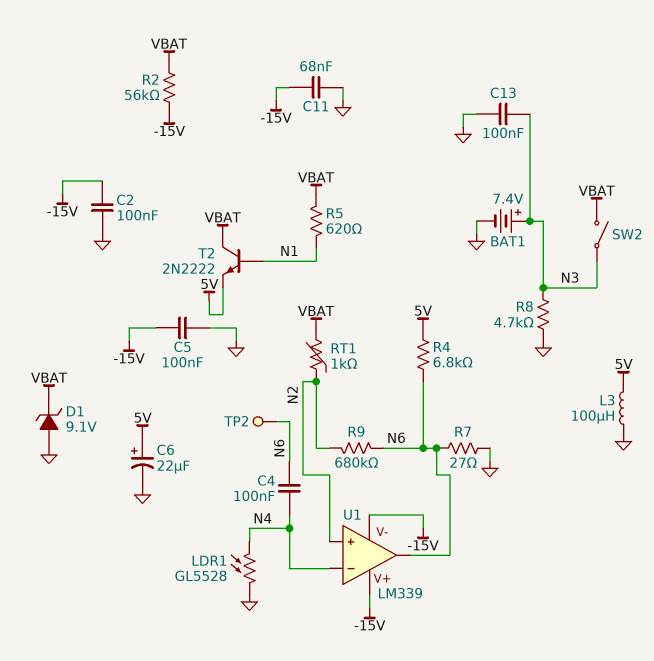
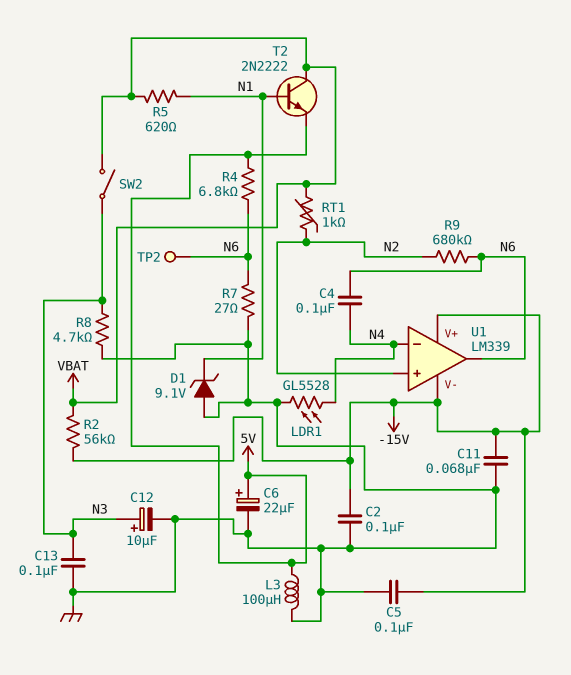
BAT1: 7.4V (plus N3, minus GND) -> none
C12: none -> 10uF (plus N3, minus GND)
D1: zener 9.1V (A GND, K VBAT) -> zener 9.1V (A GND, K N1)

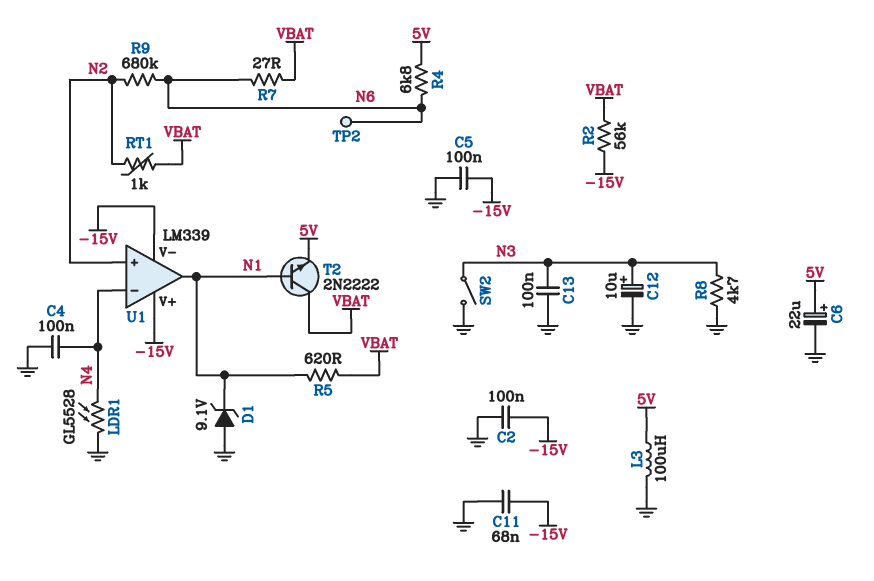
C4: 100nF (N4, N6) -> 100nF (GND, N4)
R7: 27 (GND, N6) -> 27 (N6, VBAT)
SW2: switch (N3, VBAT) -> switch (GND, N3)
U1 pin out: N6 -> N1

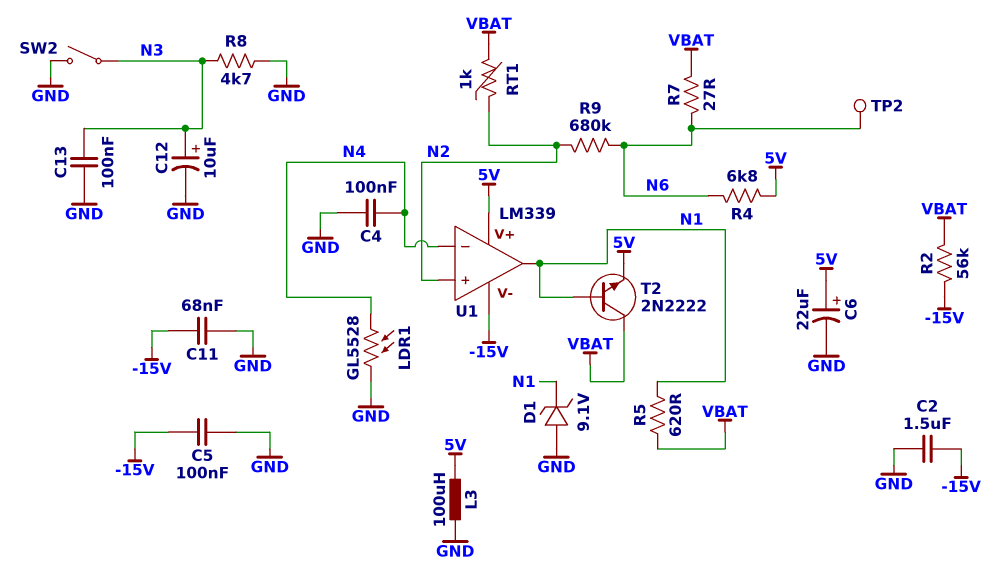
C2: 100nF (-15V, GND) -> 1.5uF (-15V, GND)
U1 pin V+: -15V -> 5V

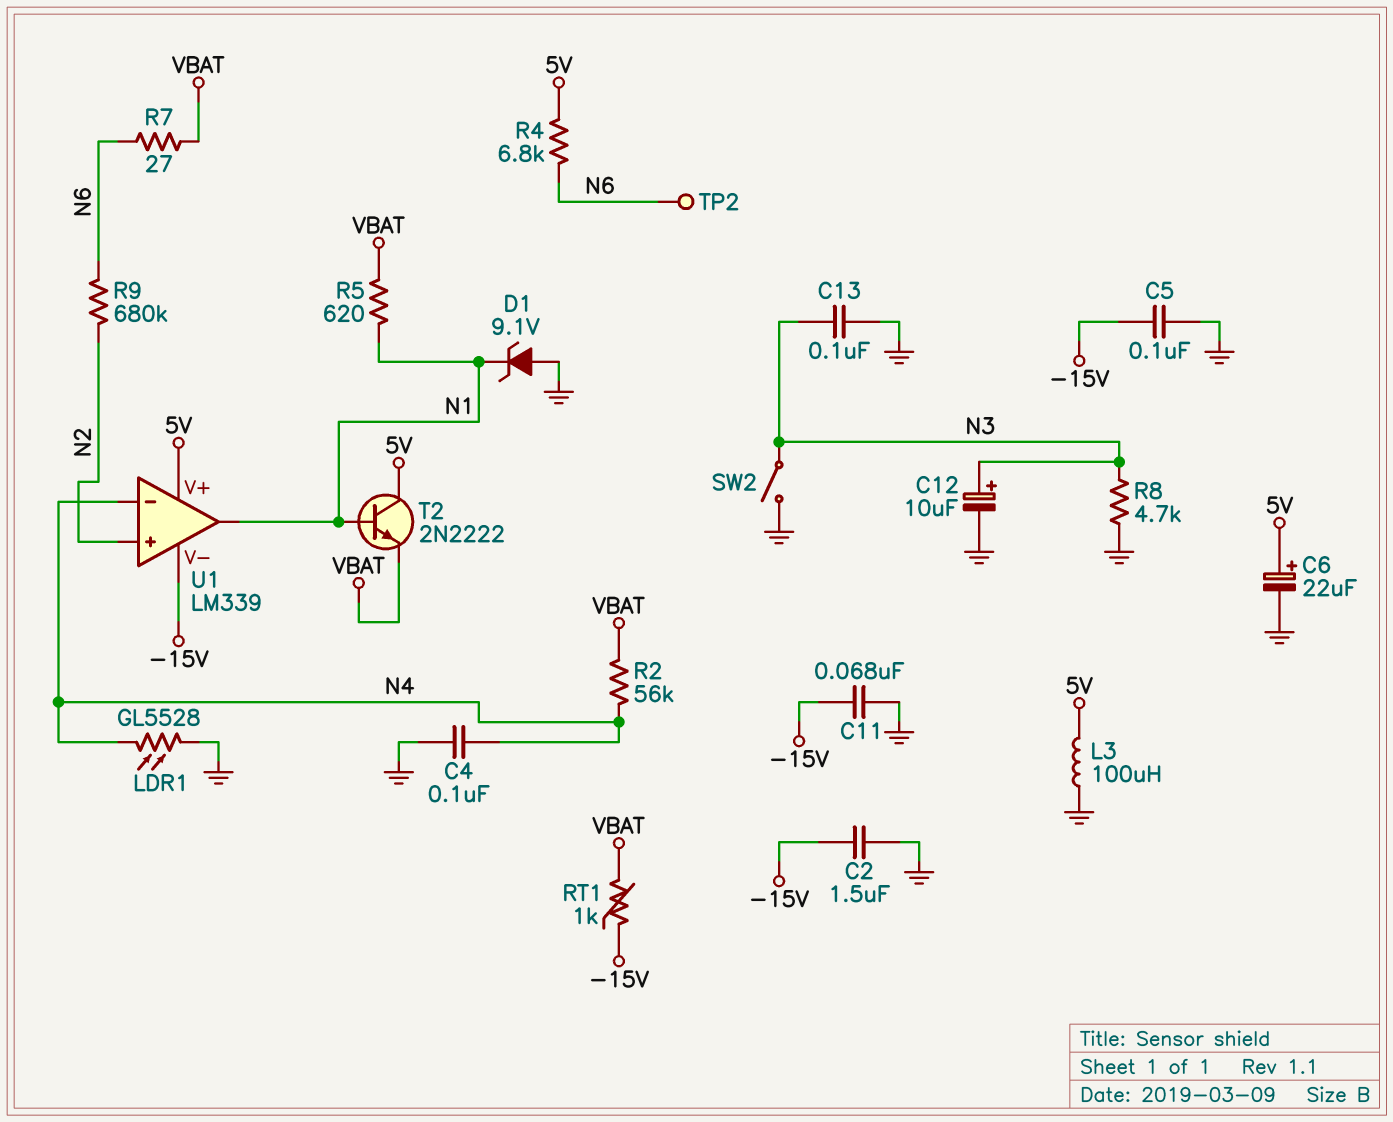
R2: 56k (-15V, VBAT) -> 56k (N4, VBAT)
RT1: 1k (N2, VBAT) -> 1k (-15V, VBAT)
T2: NPN 2N2222 (B N1, C VBAT, E 5V) -> NPN 2N2222 (B N1, C 5V, E VBAT)

